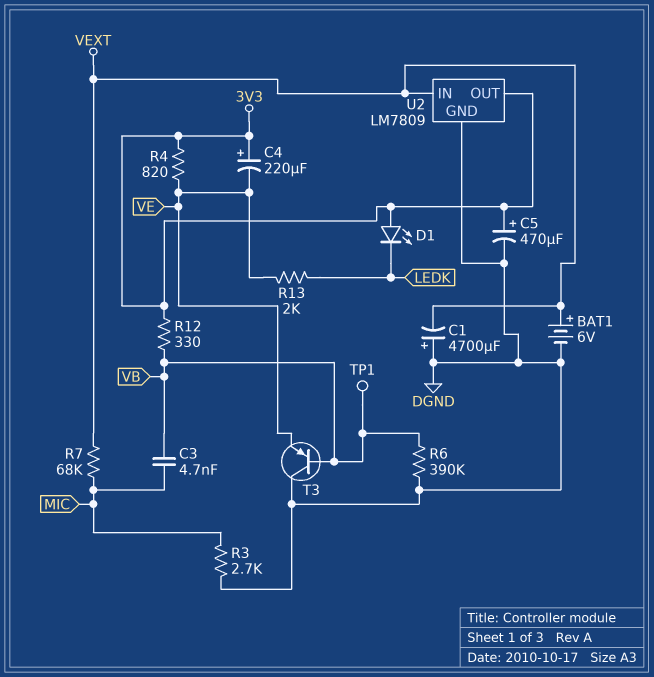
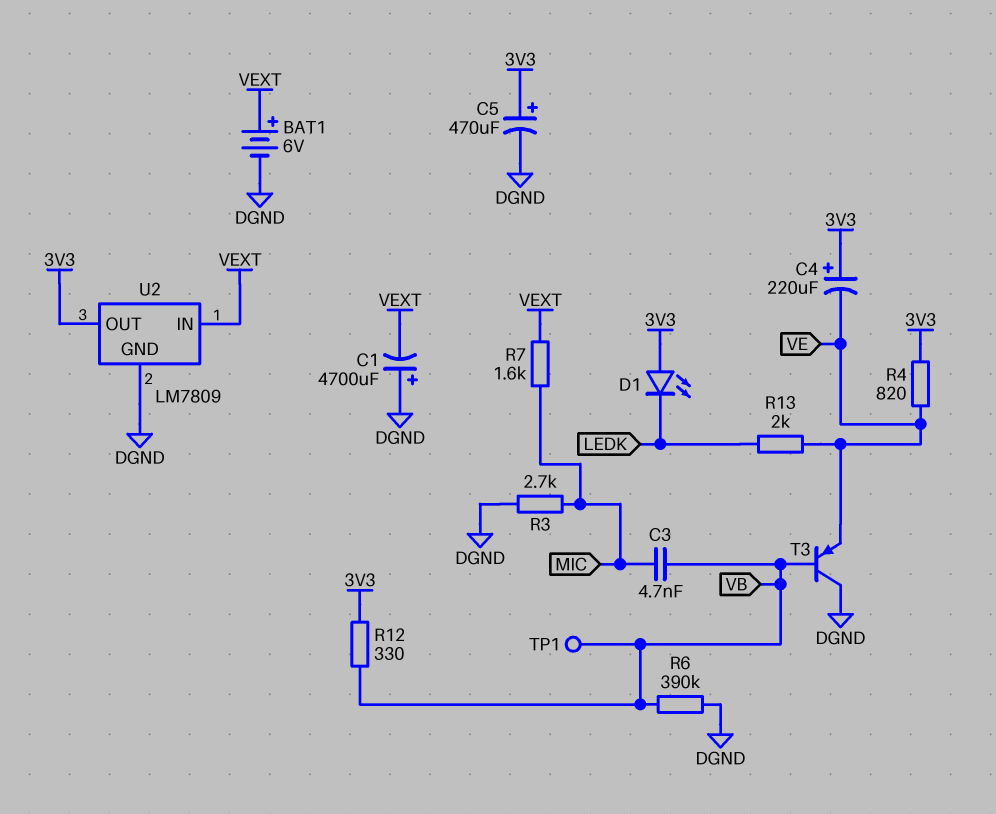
R7: 68k (MIC, VEXT) -> 1.6k (MIC, VEXT)

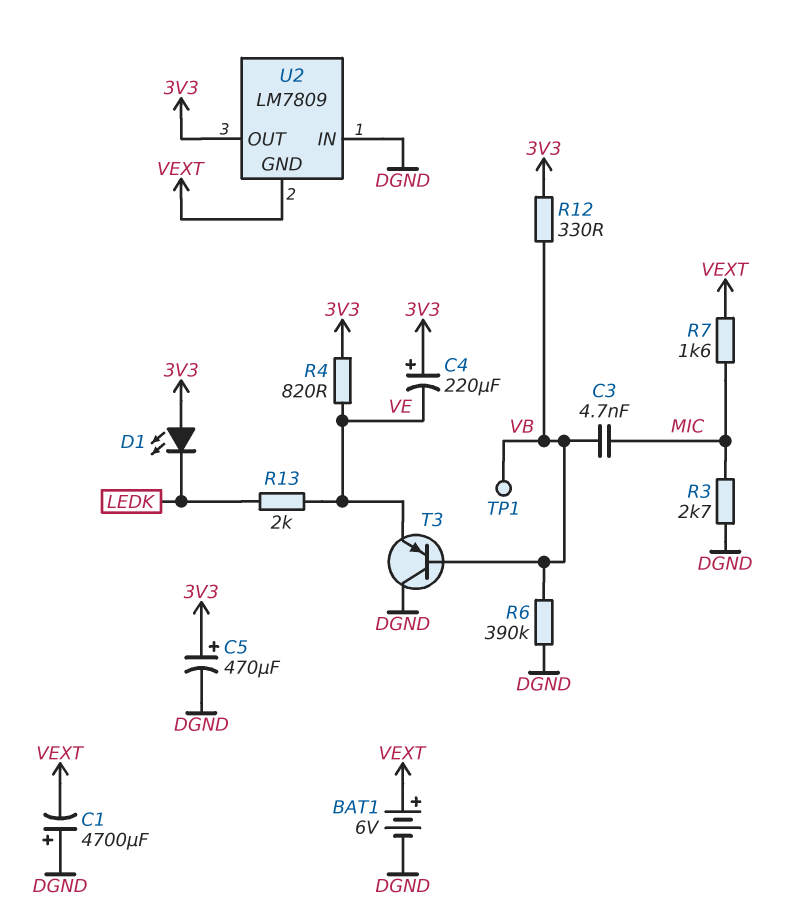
U2 pin GND: DGND -> VEXT
U2 pin IN: VEXT -> DGND

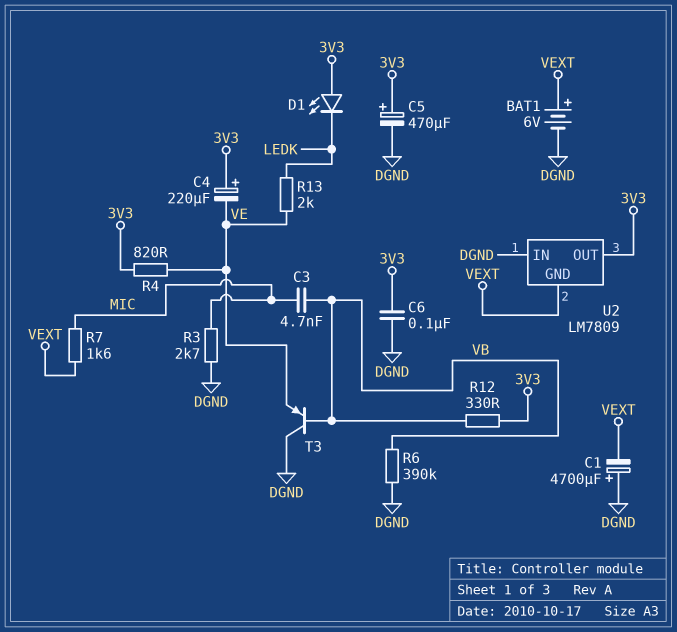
C6: none -> 100nF (3V3, DGND)
TP1: test point (VB) -> none

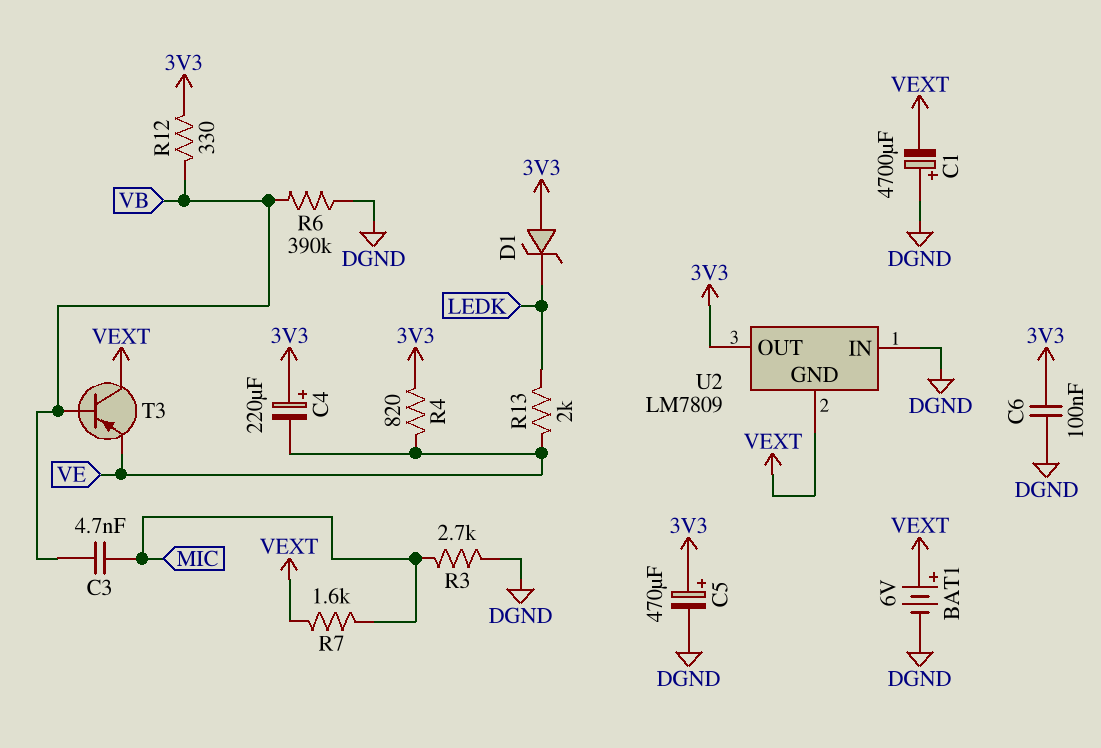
D1: LED (A 3V3, K LEDK) -> zener (A 3V3, K LEDK)
T3: PNP (B VB, C DGND, E VE) -> PNP (B VB, C VEXT, E VE)

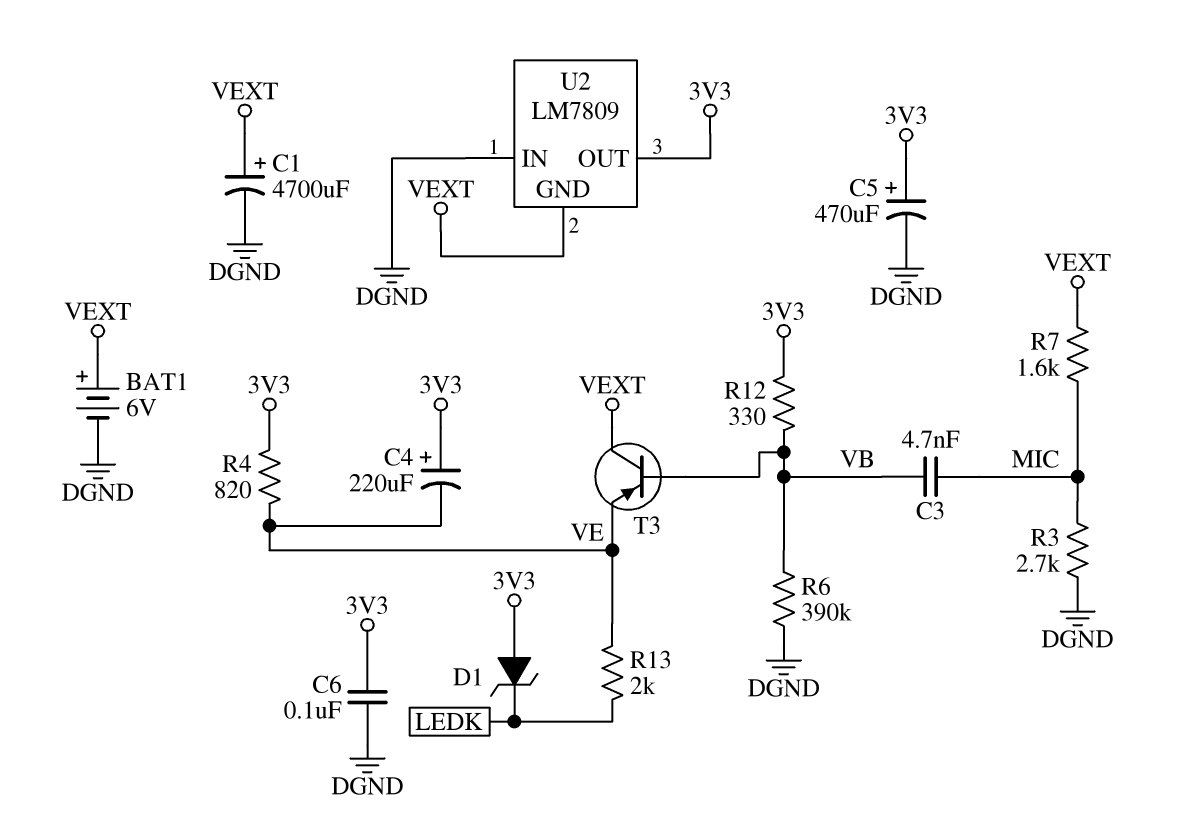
C1: 4700uF (plus DGND, minus VEXT) -> 4700uF (plus VEXT, minus DGND)

